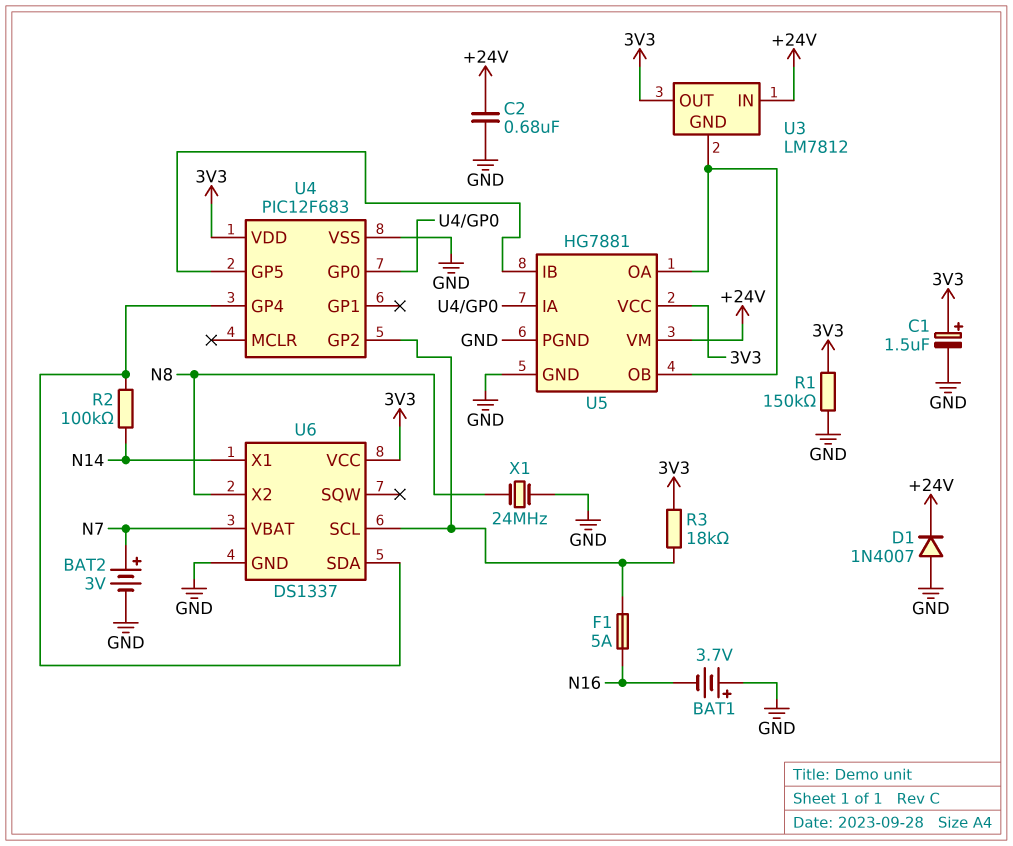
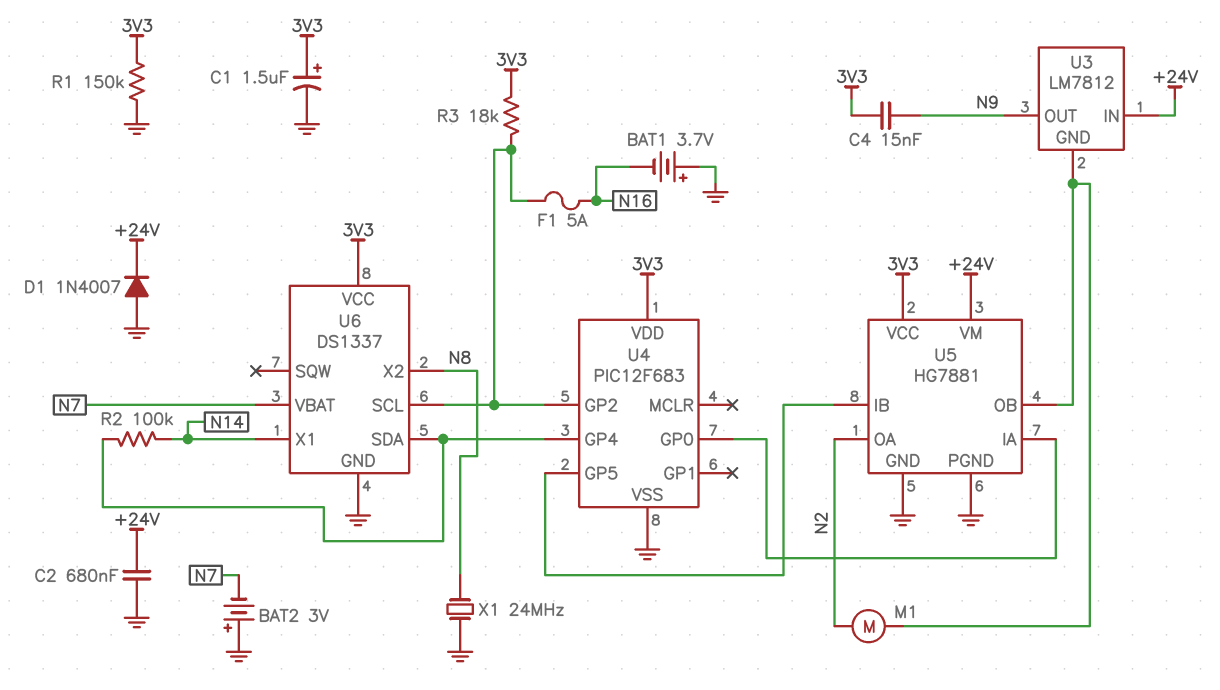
BAT2: 3V (plus N7, minus GND) -> 3V (plus GND, minus N7)
C4: none -> 15nF (3V3, N9)
M1: none -> motor (N2, U3/GND)
U3 pin OUT: 3V3 -> N9
U5 pin OA: U3/GND -> N2

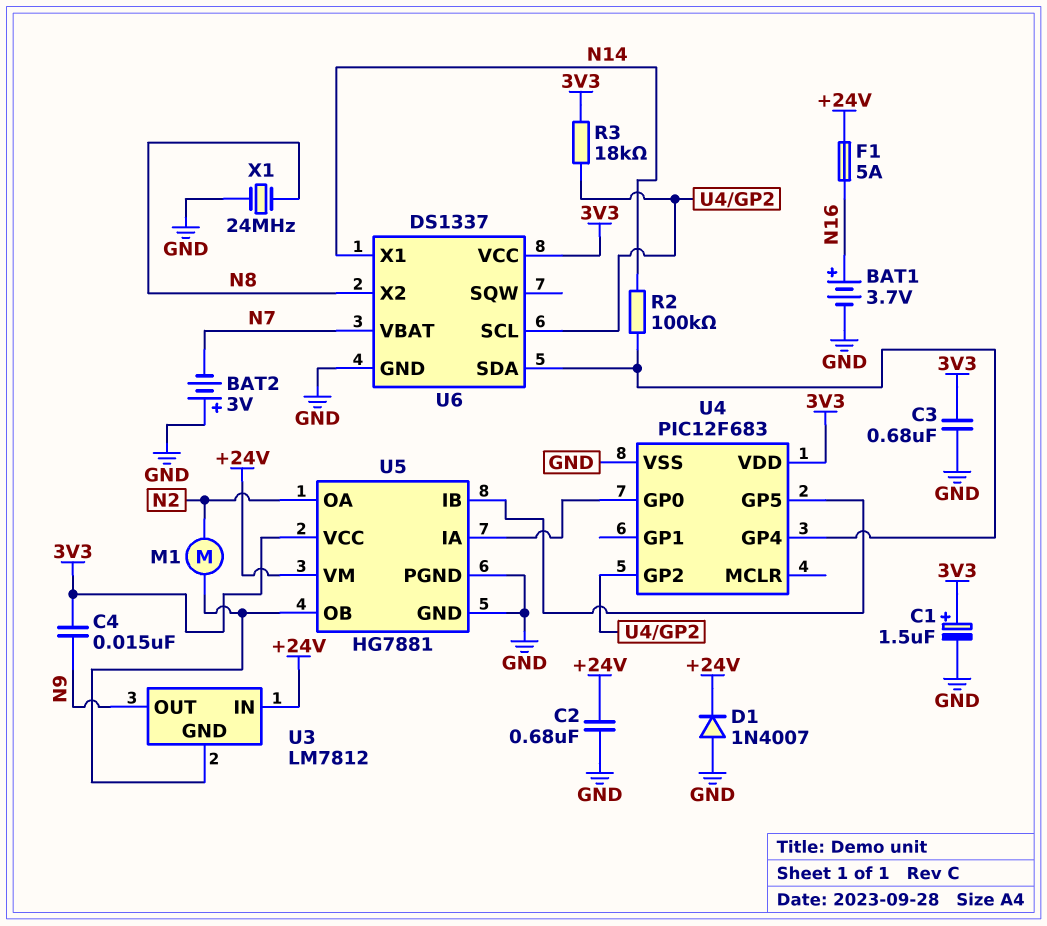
BAT1: 3.7V (plus GND, minus N16) -> 3.7V (plus N16, minus GND)
C3: none -> 680nF (3V3, GND)
F1: 5A (N16, U4/GP2) -> 5A (+24V, N16)
R1: 150k (3V3, GND) -> none

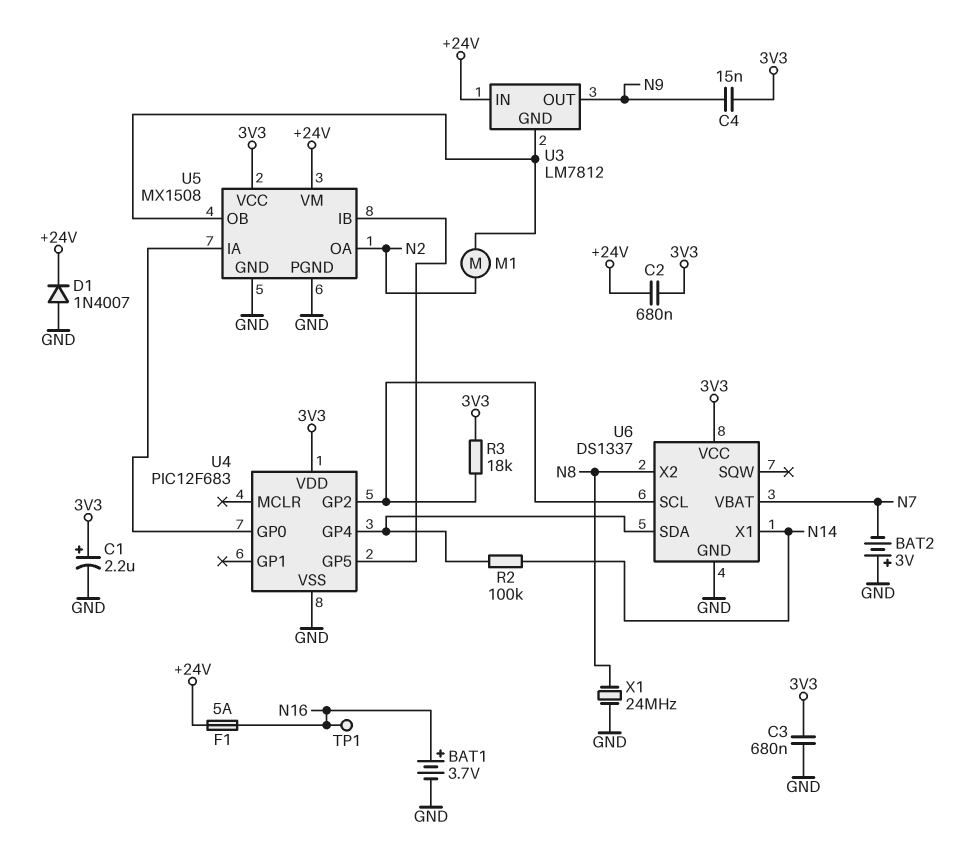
C1: 1.5uF (plus 3V3, minus GND) -> 2.2uF (plus 3V3, minus GND)
C2: 680nF (+24V, GND) -> 680nF (+24V, 3V3)
TP1: none -> test point (N16)
U5: HG7881 -> MX1508

